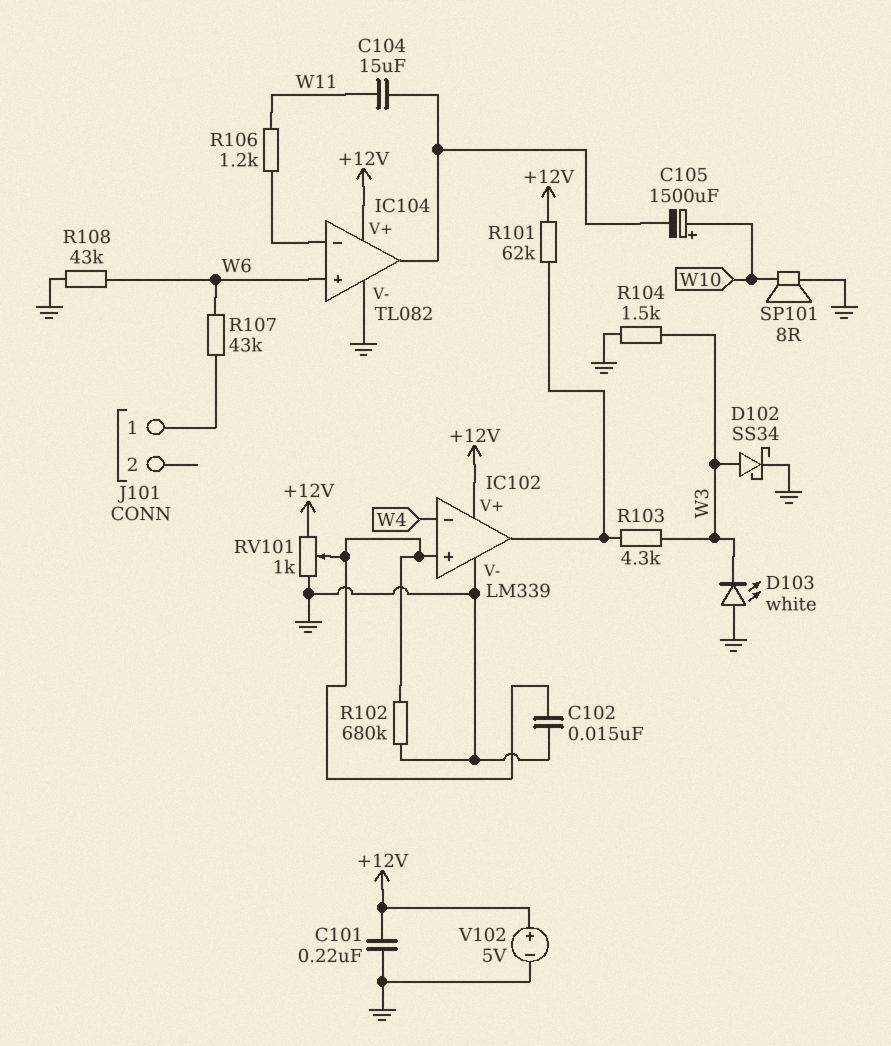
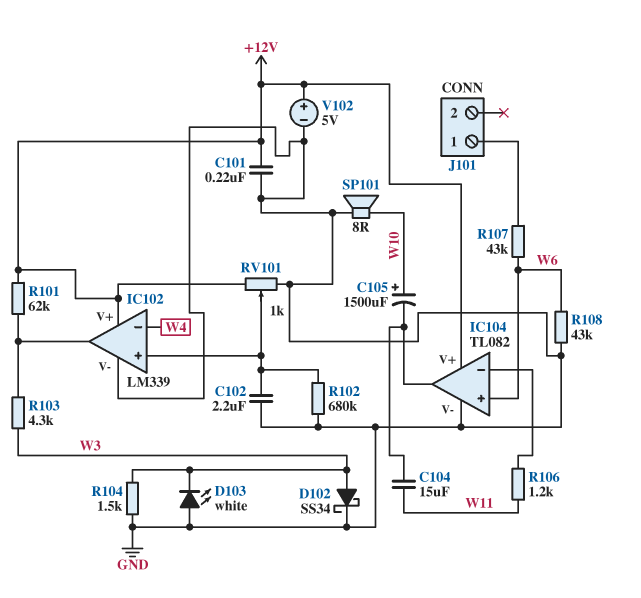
C102: 15nF (GND, IC102/in+) -> 2.2uF (GND, IC102/in+)

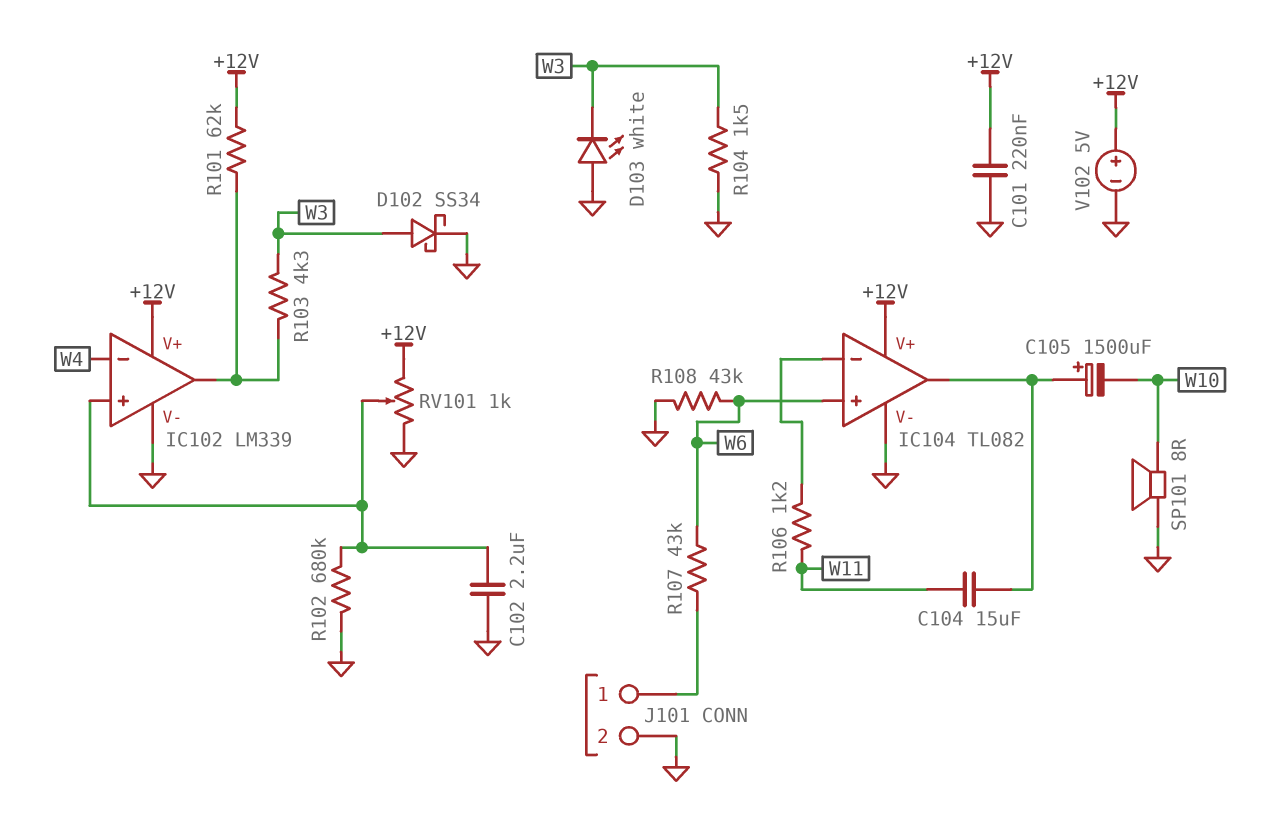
C105: 1500uF (plus W10, minus IC104/out) -> 1500uF (plus IC104/out, minus W10)
J101 pin 2: none -> GND

